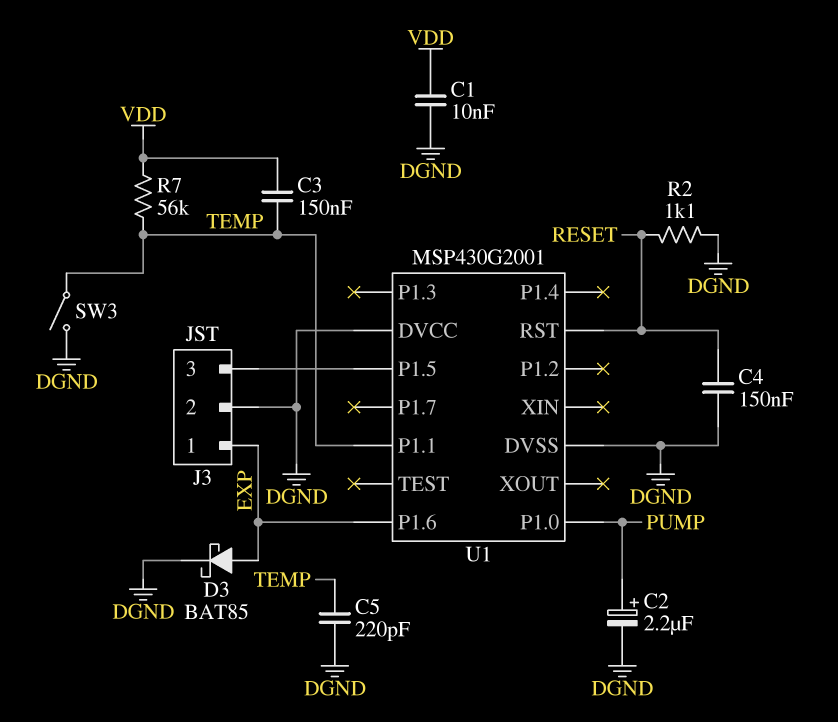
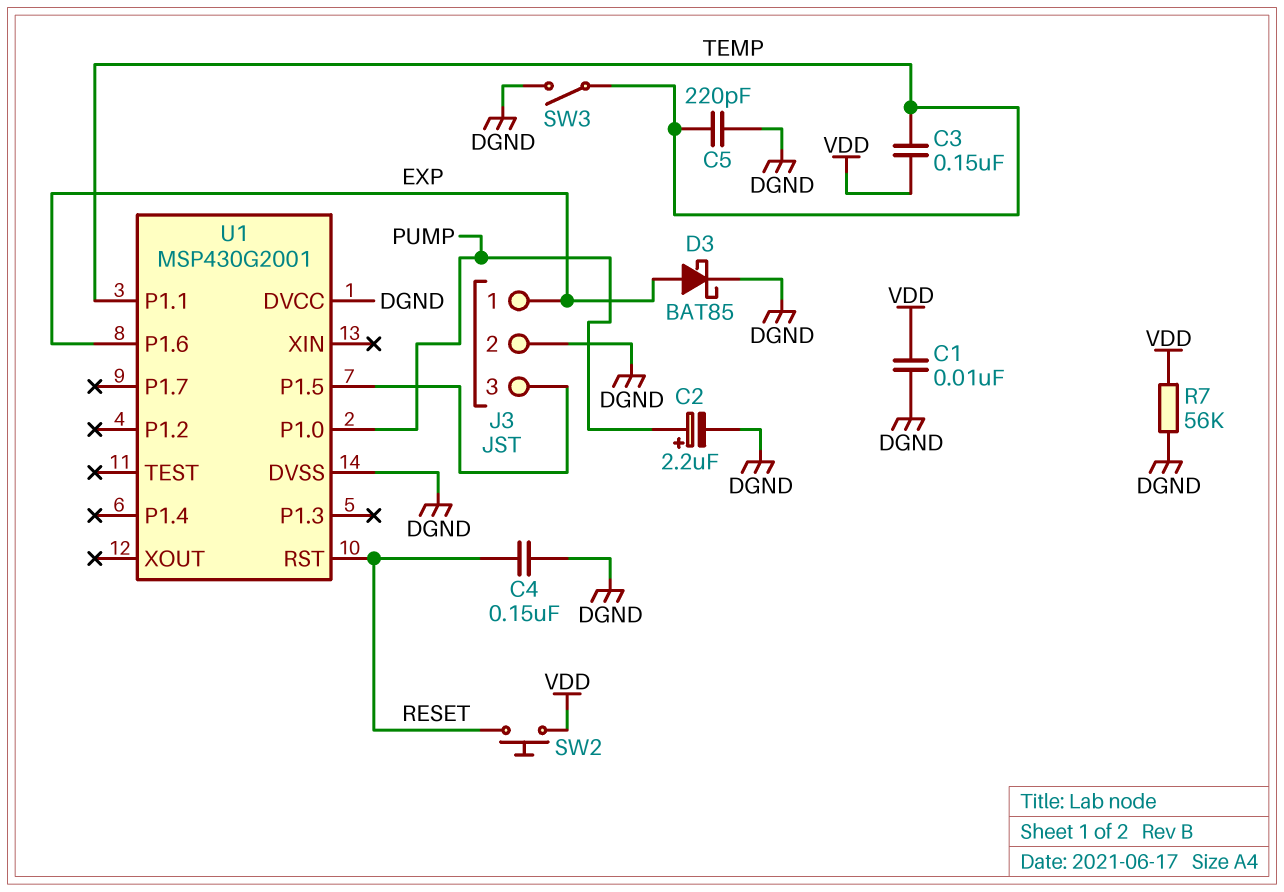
R2: 1.1k (DGND, RESET) -> none
R7: 56k (TEMP, VDD) -> 56k (DGND, VDD)
SW2: none -> button (RESET, VDD)

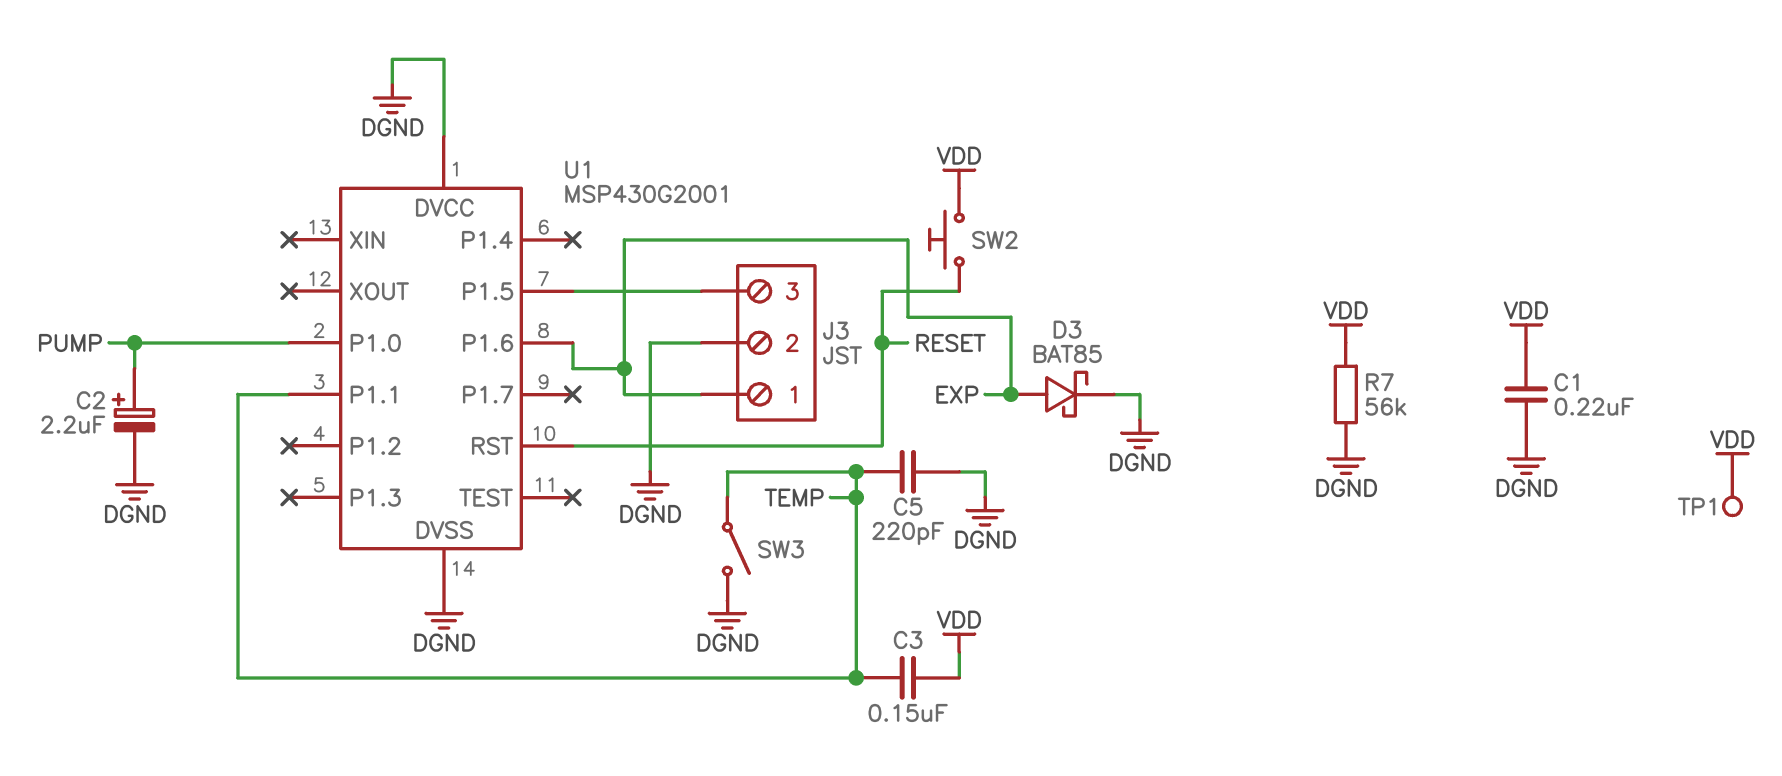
C1: 10nF (DGND, VDD) -> 220nF (DGND, VDD)
C4: 150nF (DGND, RESET) -> none
TP1: none -> test point (VDD)

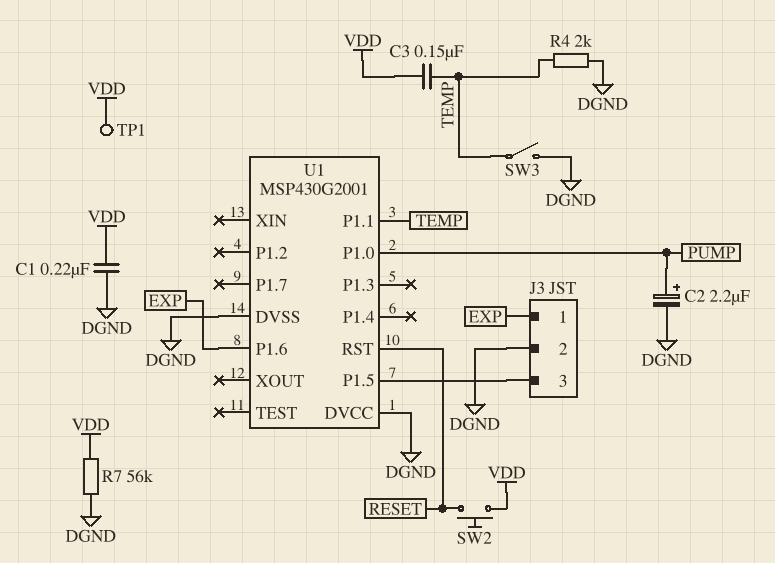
C5: 220pF (DGND, TEMP) -> none
D3: schottky BAT85 (A EXP, K DGND) -> none
R4: none -> 2k (DGND, TEMP)

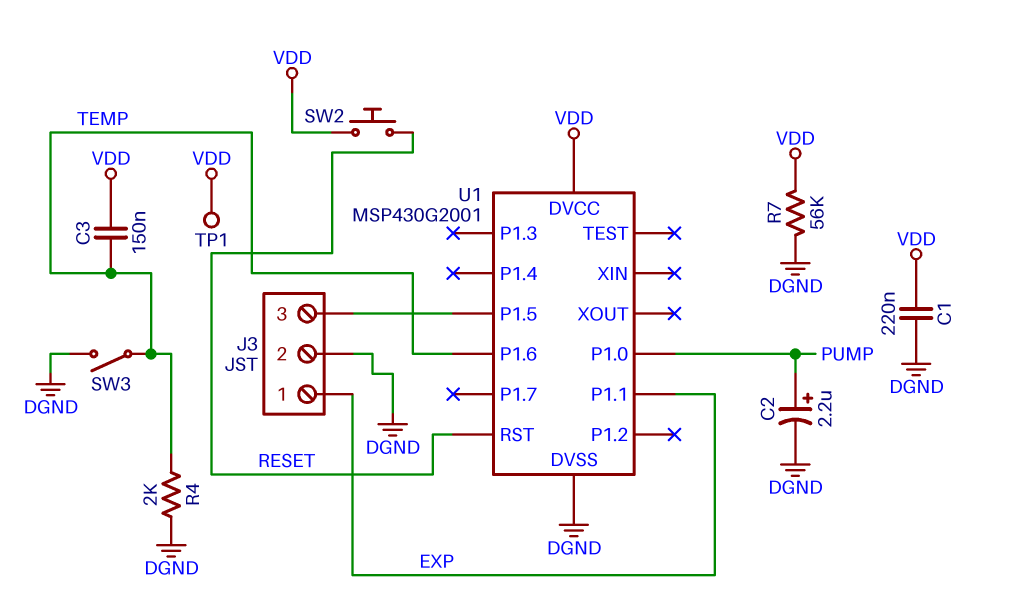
U1 pin DVCC: DGND -> VDD
U1 pin P1.1: TEMP -> EXP
U1 pin P1.6: EXP -> TEMP

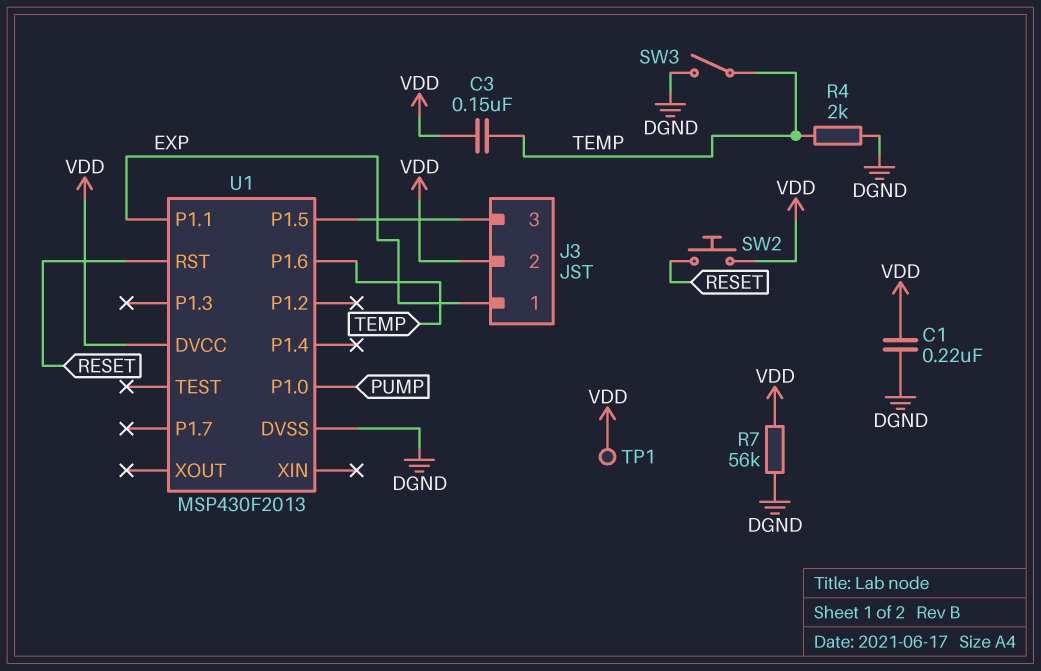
C2: 2.2uF (plus PUMP, minus DGND) -> none
J3 pin 2: DGND -> VDD
U1: MSP430G2001 -> MSP430F2013

